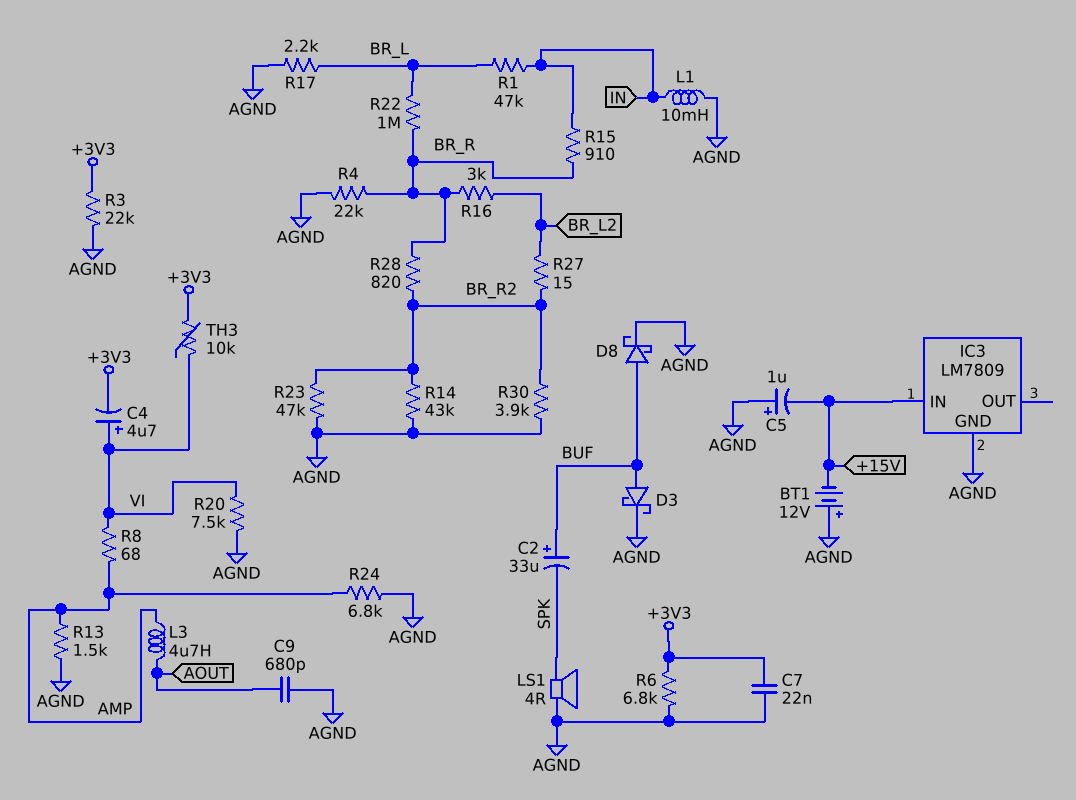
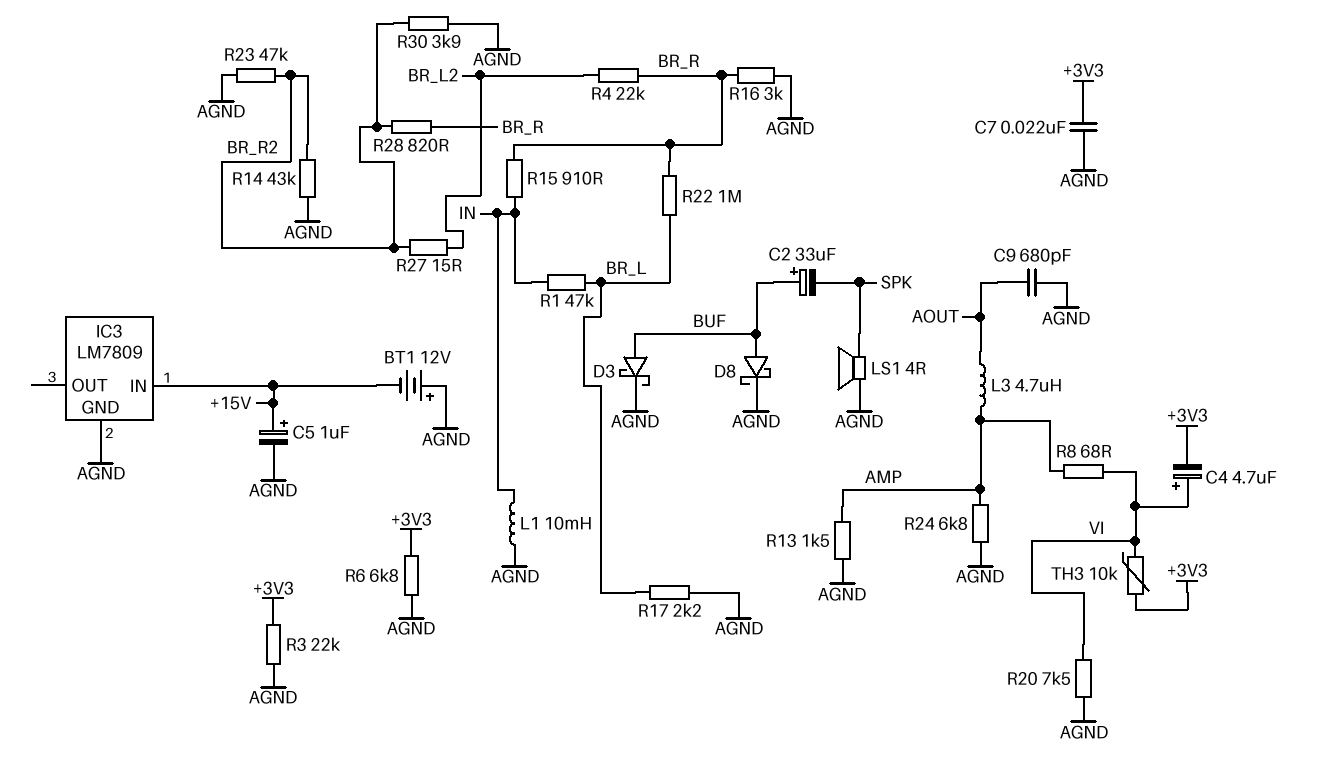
C5: 1uF (plus AGND, minus +15V) -> 1uF (plus +15V, minus AGND)
R4: 22k (AGND, BR_R) -> 22k (BR_L2, BR_R)
R16: 3k (BR_L2, BR_R) -> 3k (AGND, BR_R)

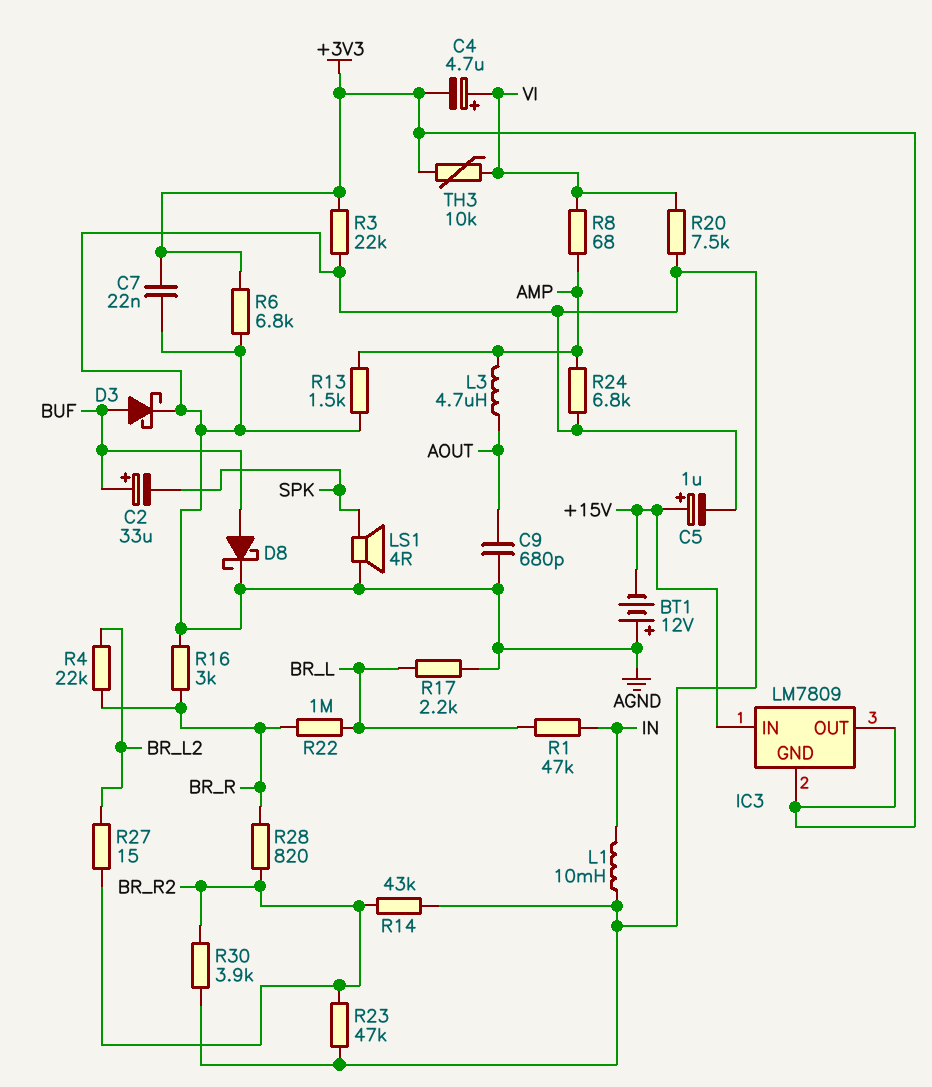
IC3 pin GND: AGND -> +3V3
IC3 pin OUT: none -> +3V3
R15: 910 (BR_R, IN) -> none

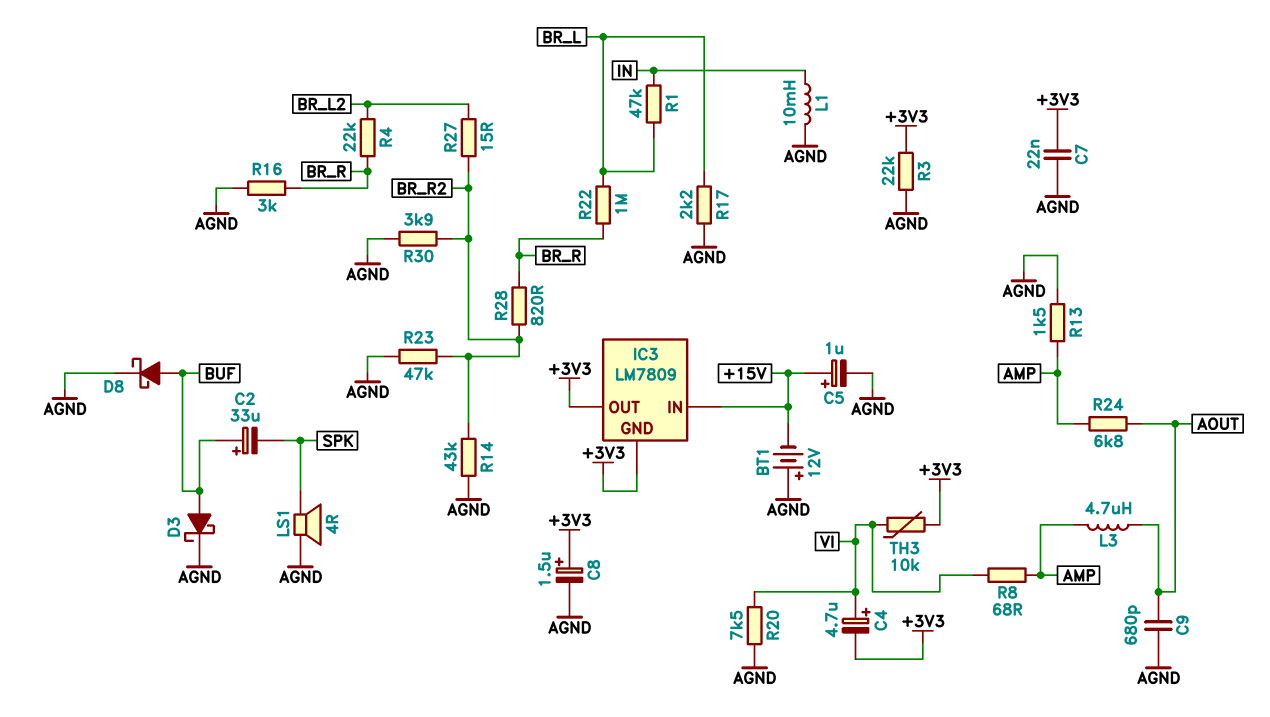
C8: none -> 1.5uF (plus +3V3, minus AGND)
R6: 6.8k (+3V3, AGND) -> none
R24: 6.8k (AGND, AMP) -> 6.8k (AMP, AOUT)

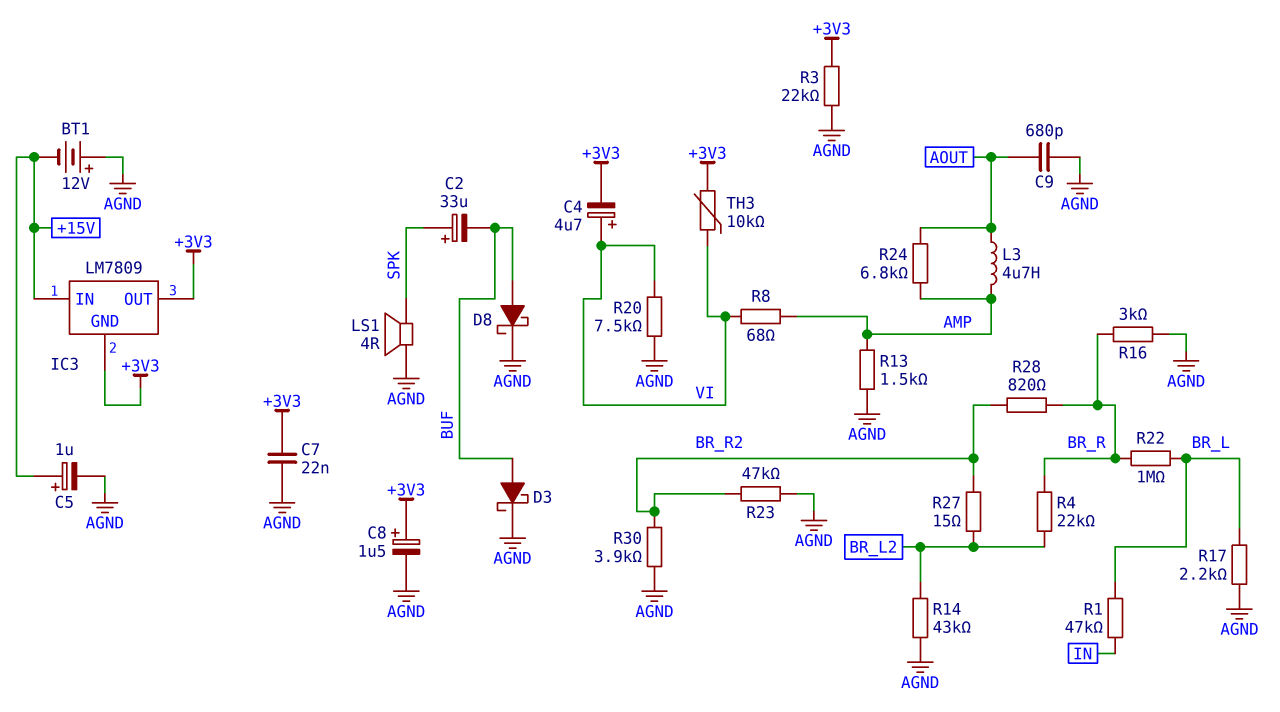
C2: 33uF (plus BUF, minus SPK) -> 33uF (plus SPK, minus BUF)
L1: 10mH (AGND, IN) -> none
R14: 43k (AGND, BR_R2) -> 43k (AGND, BR_L2)

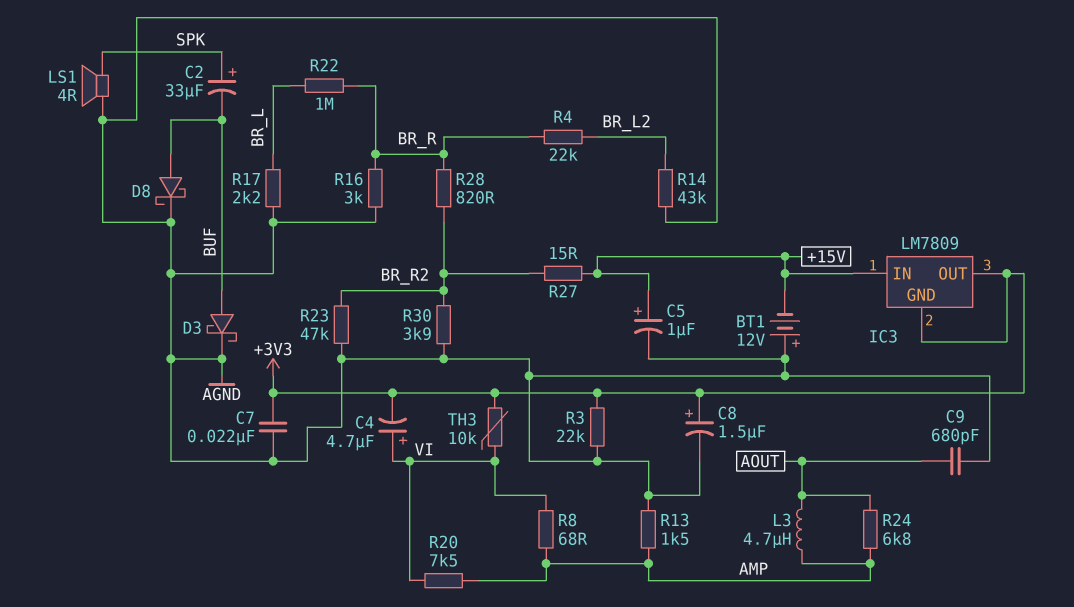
R1: 47k (BR_L, IN) -> none
R20: 7.5k (AGND, VI) -> 7.5k (AMP, VI)
R27: 15 (BR_L2, BR_R2) -> 15 (+15V, BR_R2)

